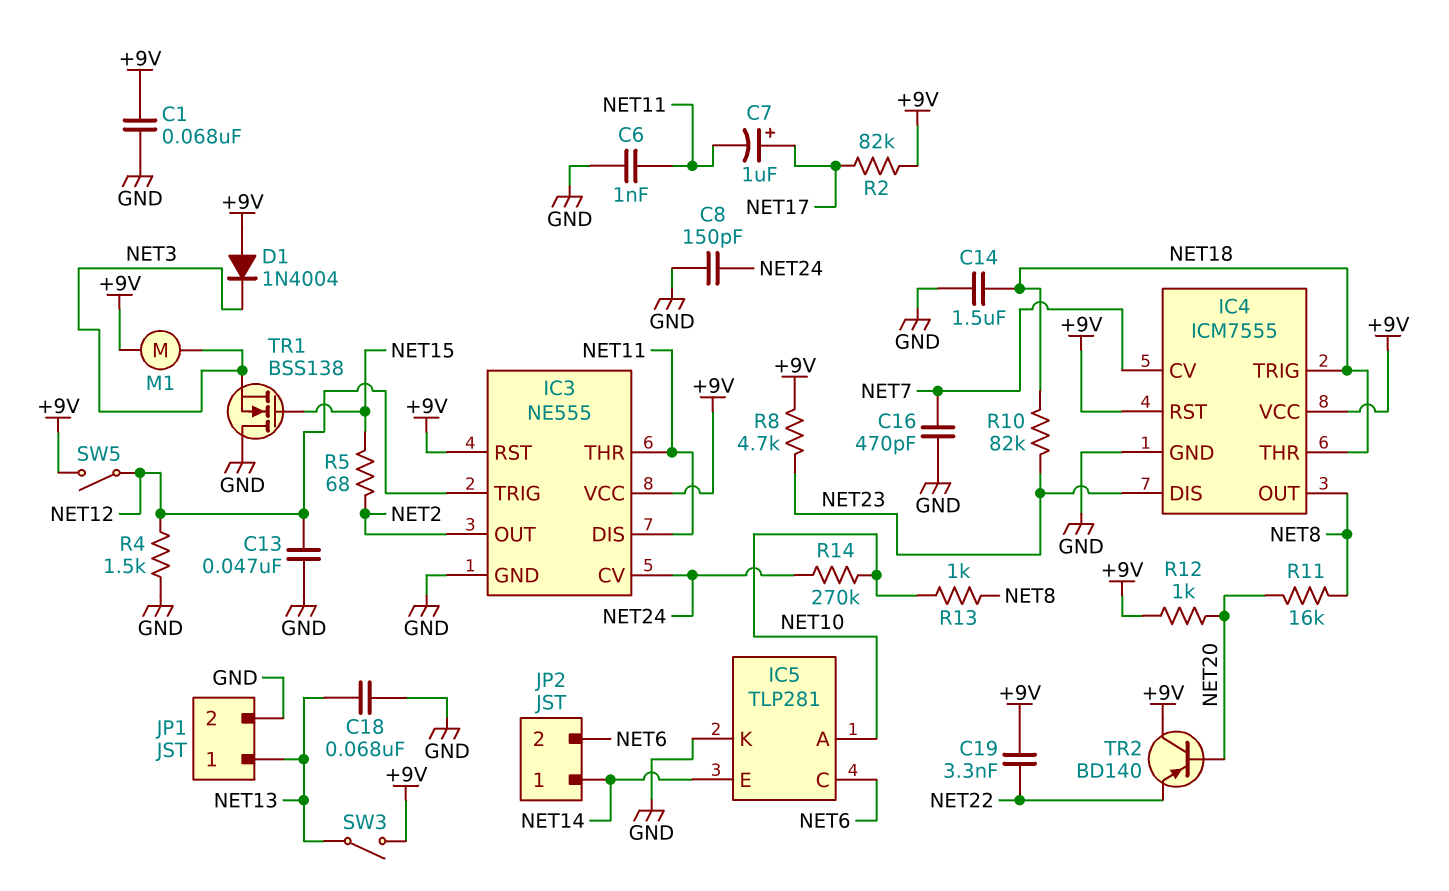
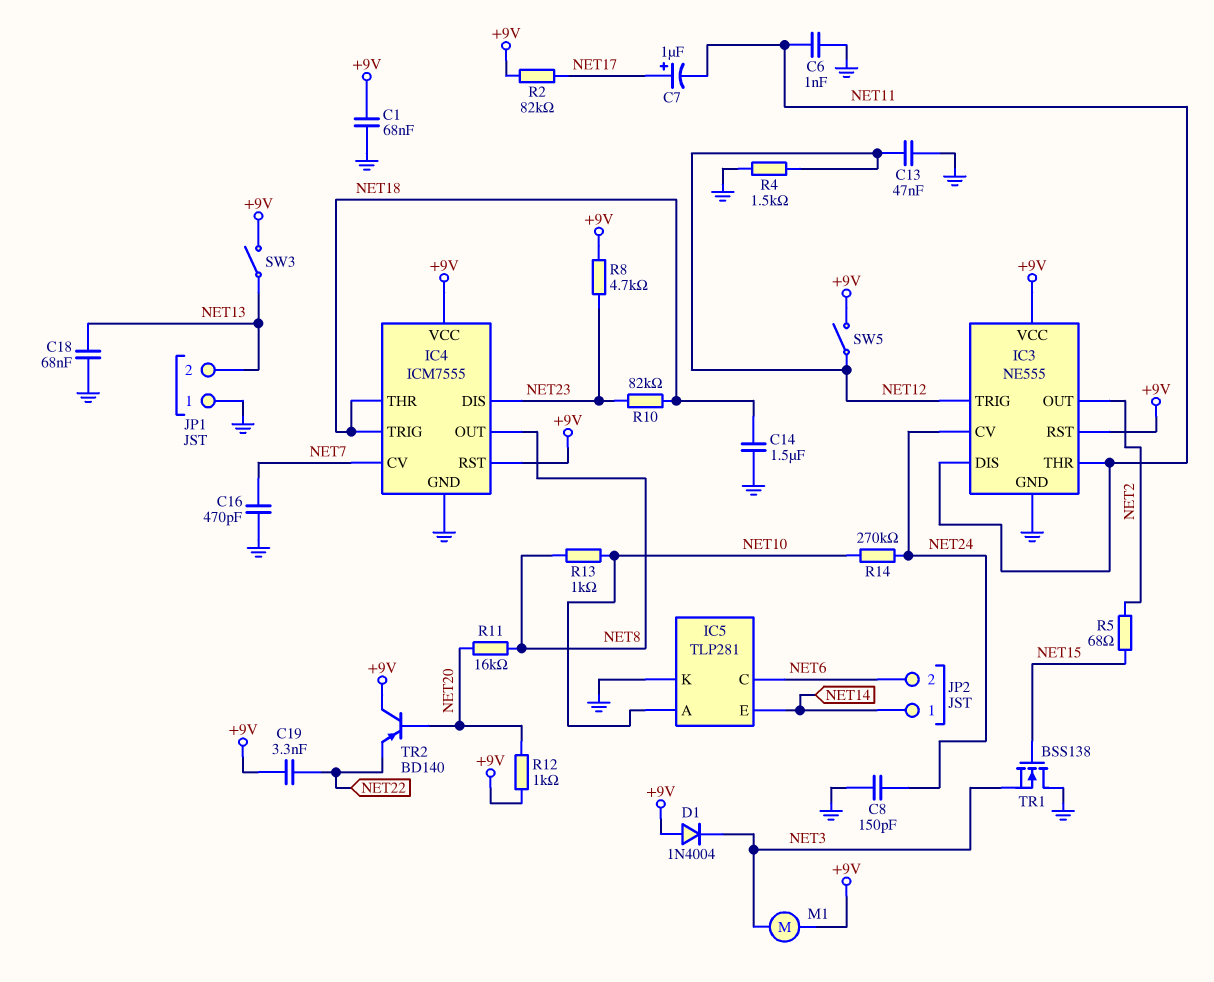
JP1 pin 1: NET13 -> GND
JP1 pin 2: GND -> NET13

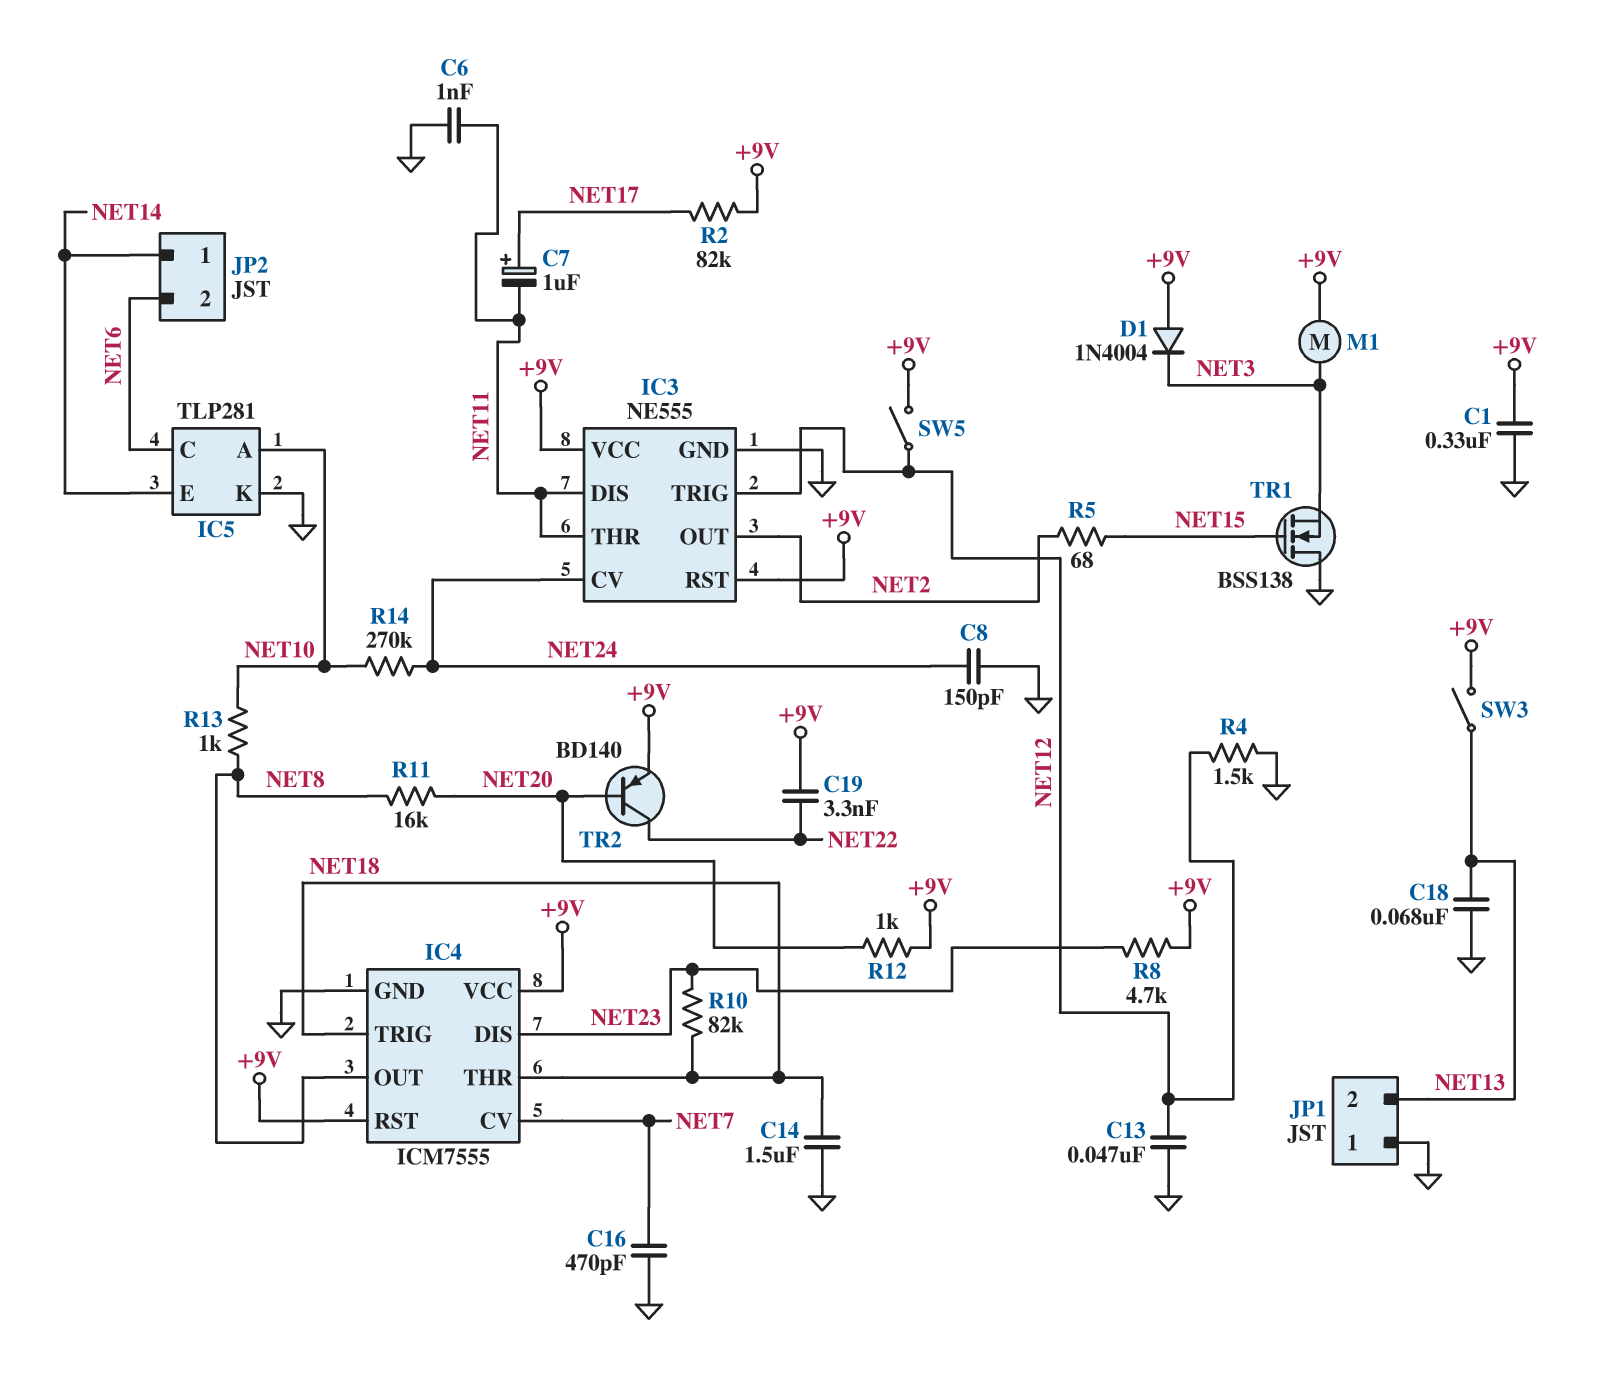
C1: 68nF (+9V, GND) -> 330nF (+9V, GND)
TR2: PNP BD140 (B NET20, C +9V, E NET22) -> PNP BD140 (B NET20, C NET22, E +9V)

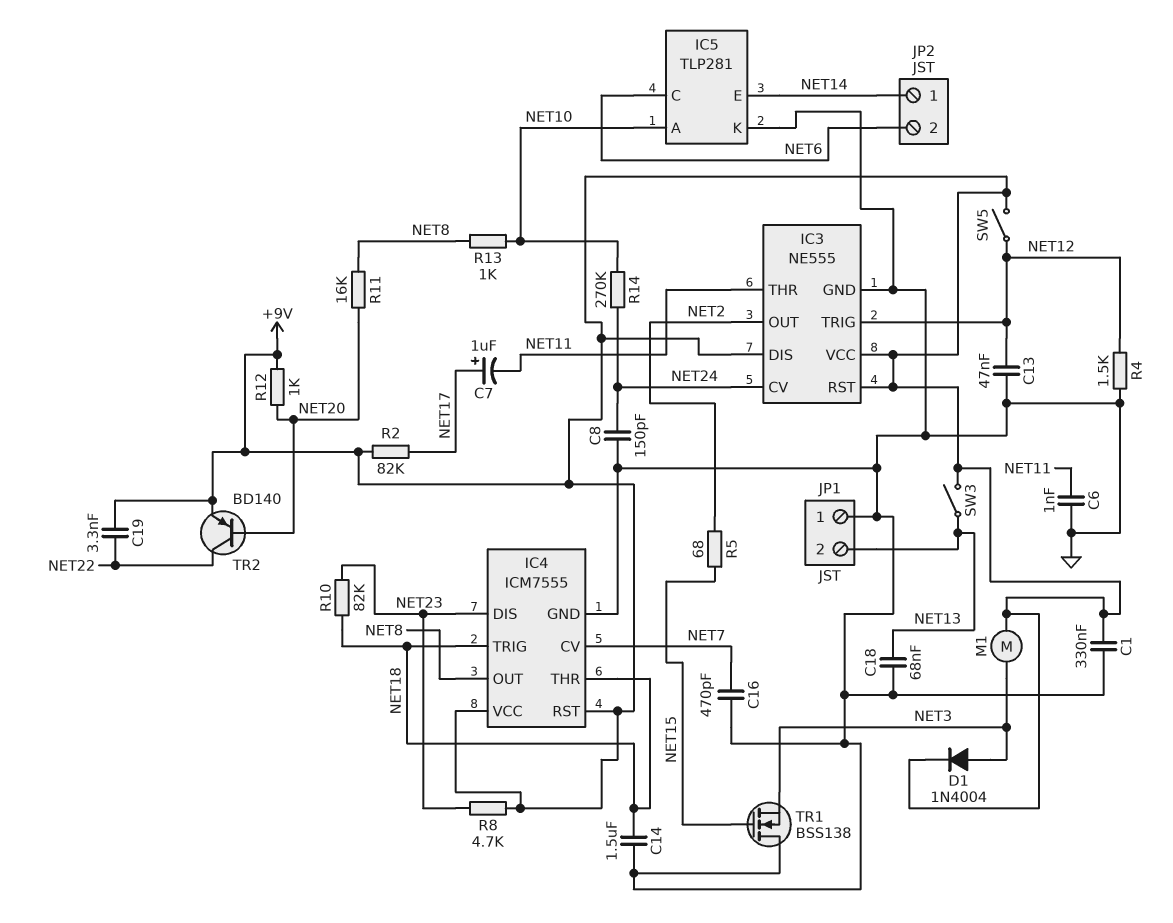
D1: diode 1N4004 (A +9V, K NET3) -> diode 1N4004 (A NET3, K +9V)
IC3 pin DIS: NET11 -> +9V

